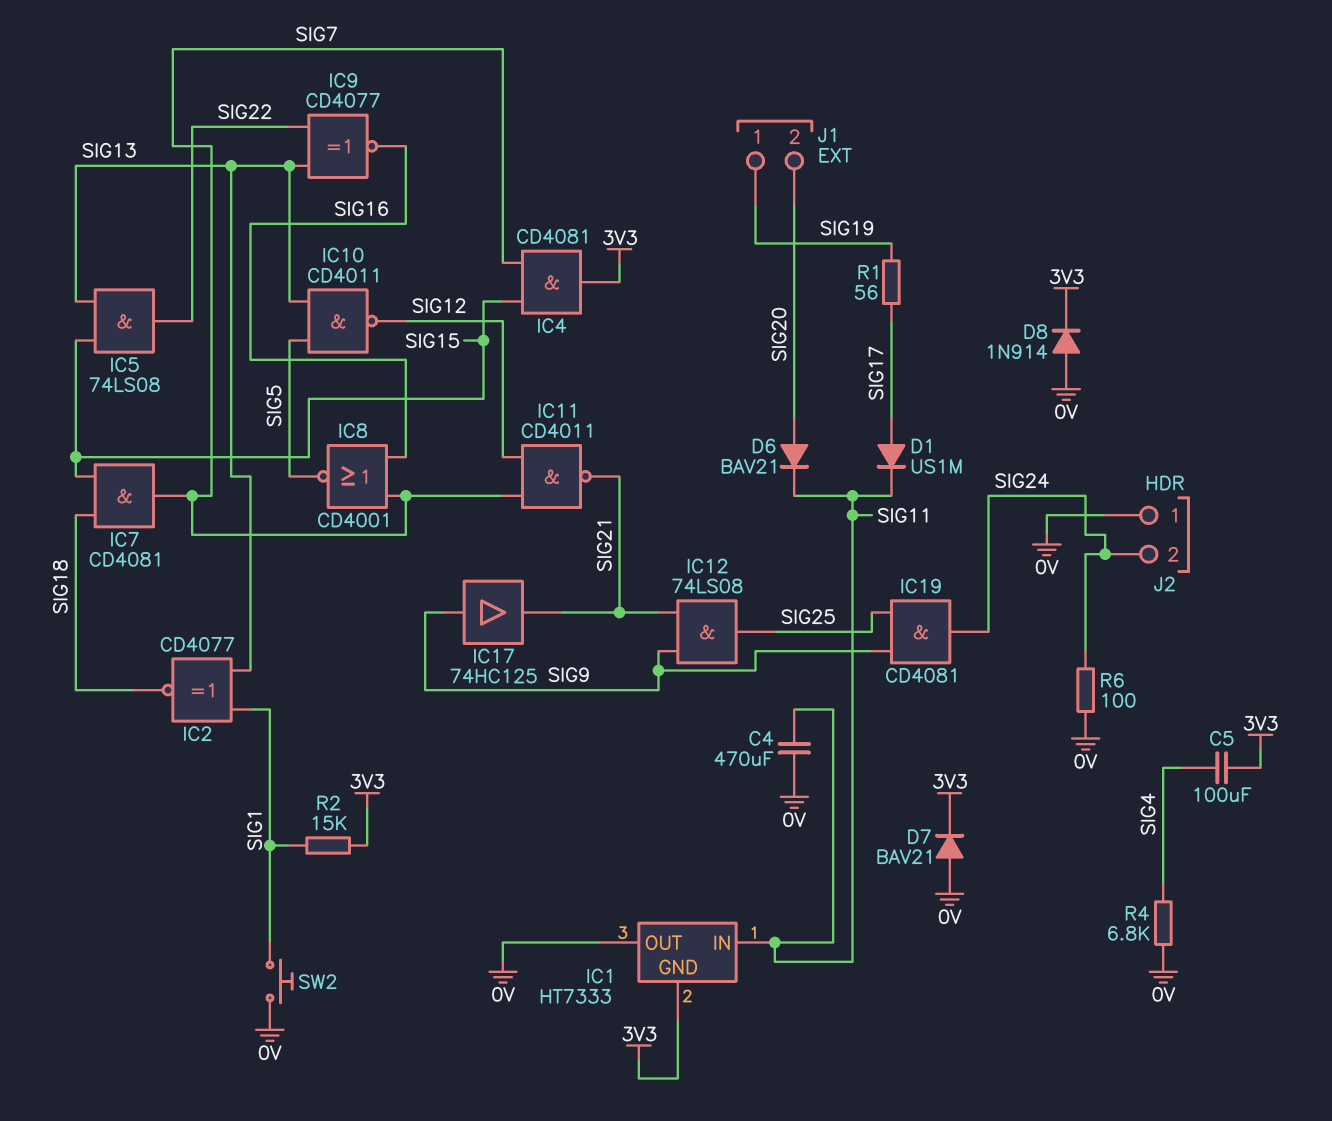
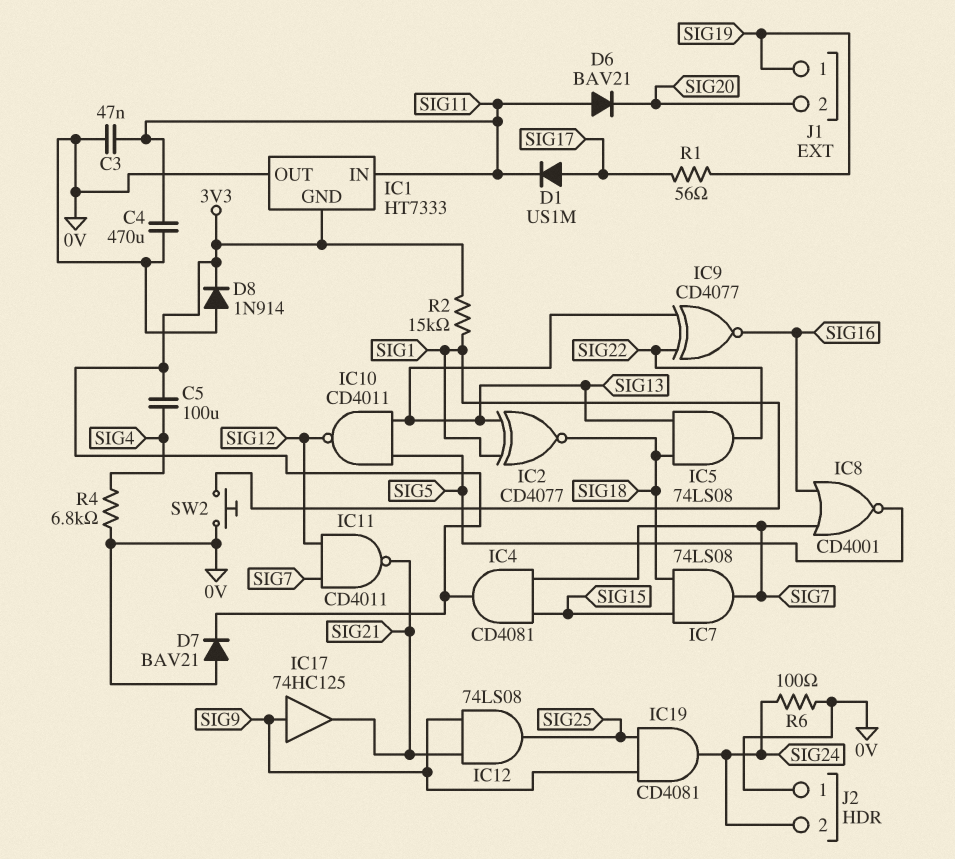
C3: none -> 47nF (0V, SIG11)
D6: diode BAV21 (A SIG20, K SIG11) -> diode BAV21 (A SIG11, K SIG20)
IC5: AND 74LS08 (in SIG13, in SIG15, out SIG22) -> AND 74LS08 (in SIG13, in SIG18, out SIG22)
IC7: AND CD4081 (in SIG15, in SIG18, out SIG7) -> AND 74LS08 (in SIG15, in SIG18, out SIG7)

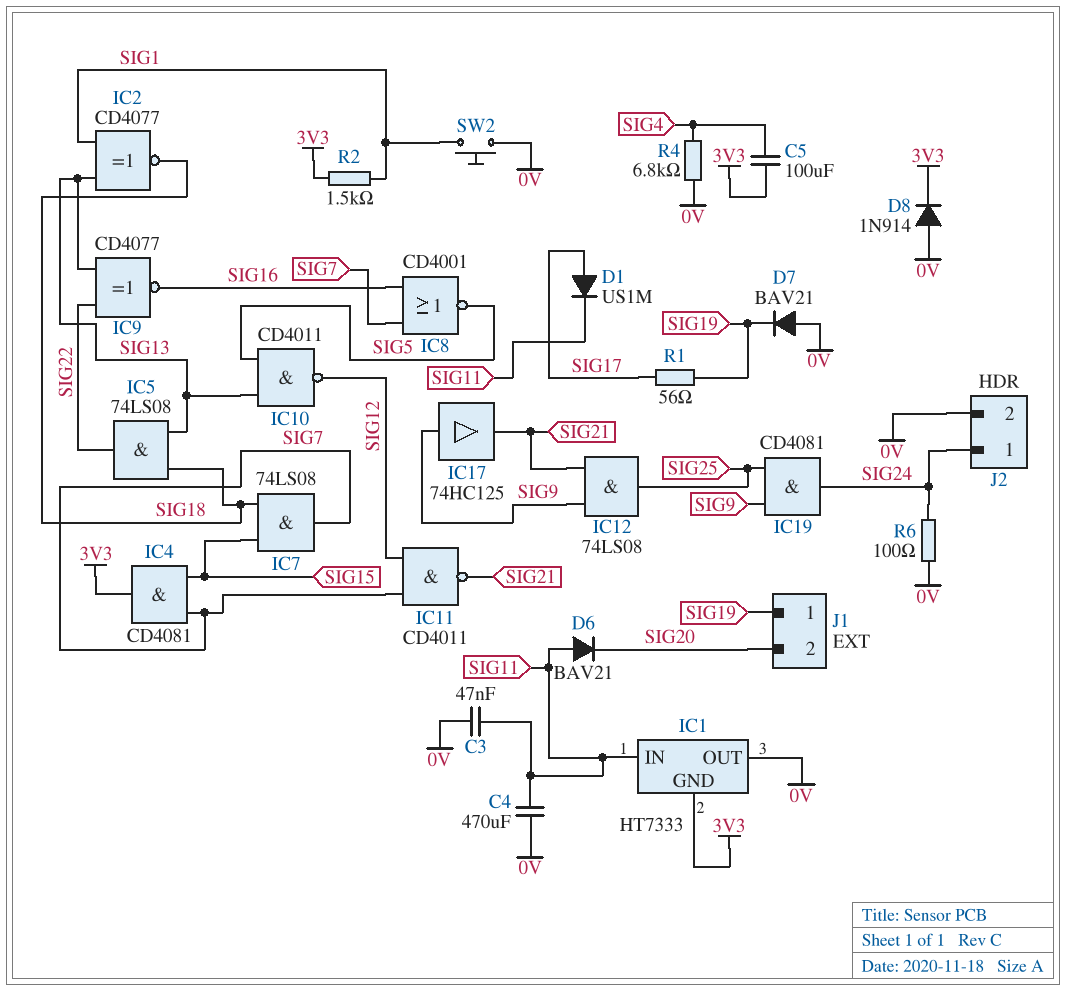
D7: diode BAV21 (A 0V, K 3V3) -> diode BAV21 (A 0V, K SIG19)
J2 pin 1: 0V -> SIG24
J2 pin 2: SIG24 -> 0V
R2: 15k (3V3, SIG1) -> 1.5k (3V3, SIG1)

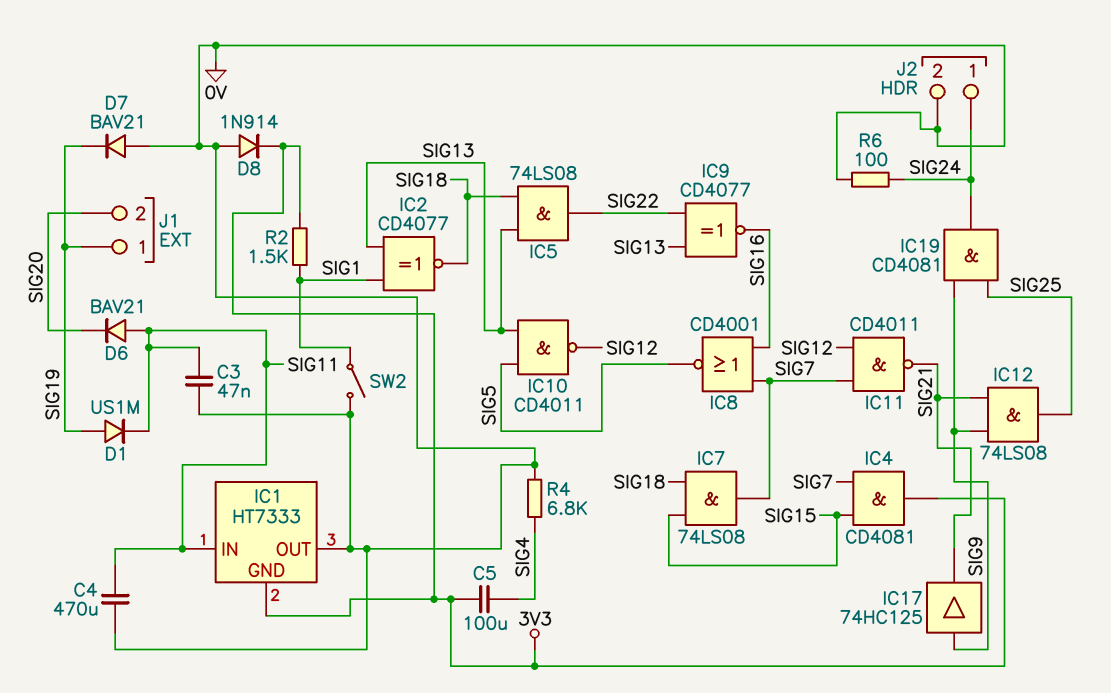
D1: diode US1M (A SIG17, K SIG11) -> diode US1M (A SIG19, K SIG11)
R1: 56 (SIG17, SIG19) -> none
SW2: button (0V, SIG1) -> switch (0V, SIG1)

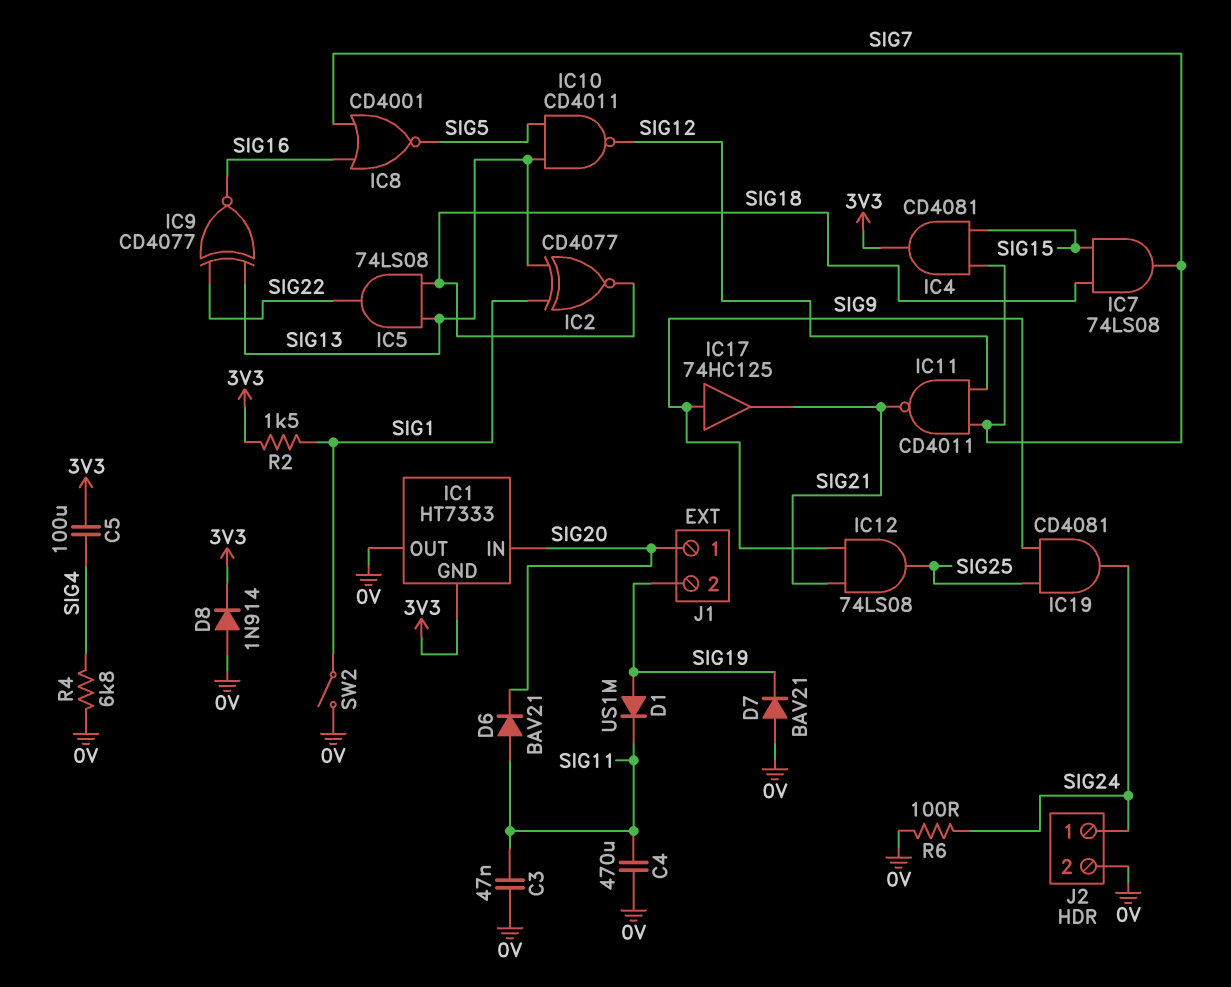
IC1 pin IN: SIG11 -> SIG20
J1 pin 1: SIG19 -> SIG20
J1 pin 2: SIG20 -> SIG19

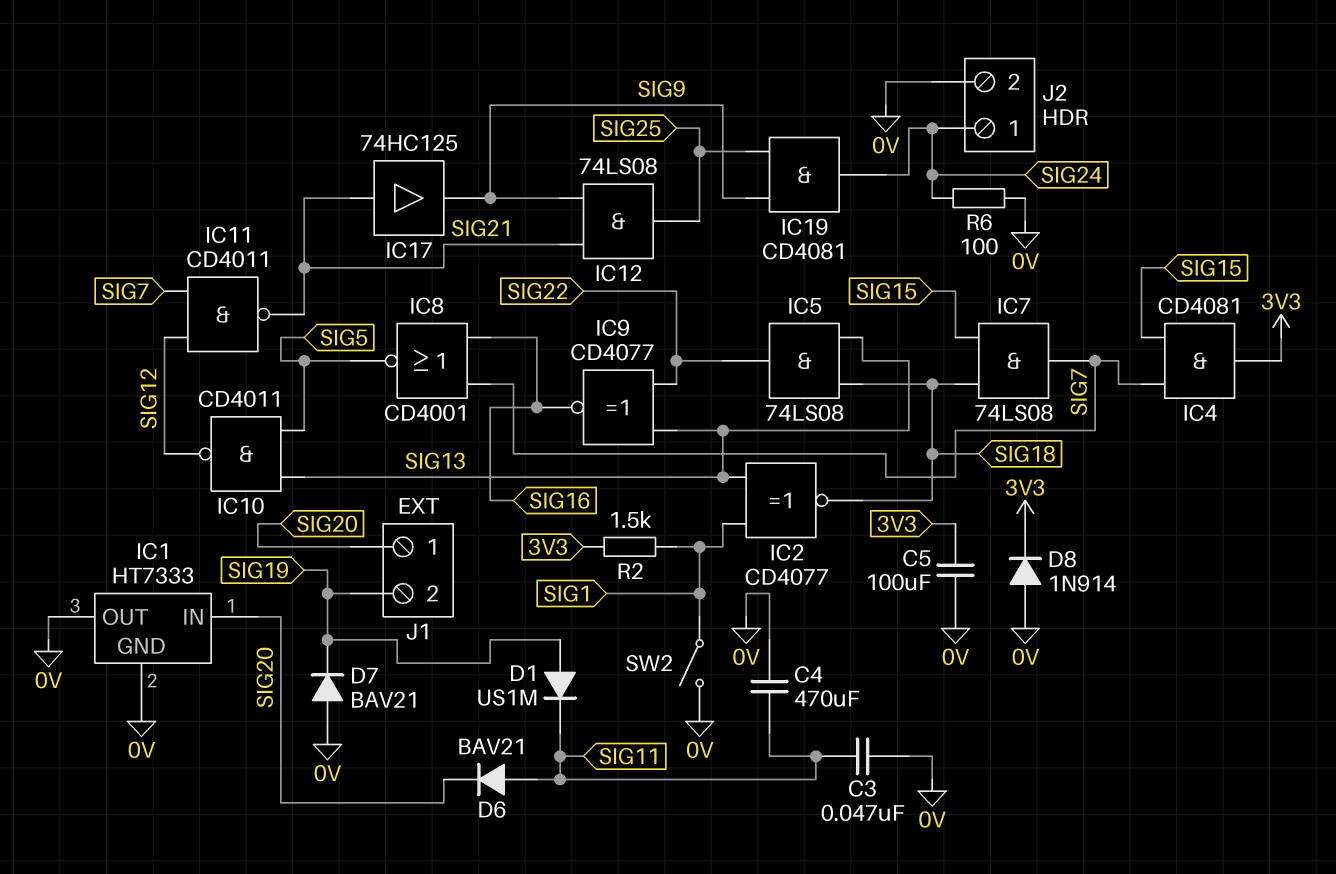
C5: 100uF (3V3, SIG4) -> 100uF (0V, 3V3)
IC1 pin GND: 3V3 -> 0V
IC17: buffer 74HC125 (in SIG9, out SIG21) -> buffer 74HC125 (in SIG21, out SIG9)
R4: 6.8k (0V, SIG4) -> none

